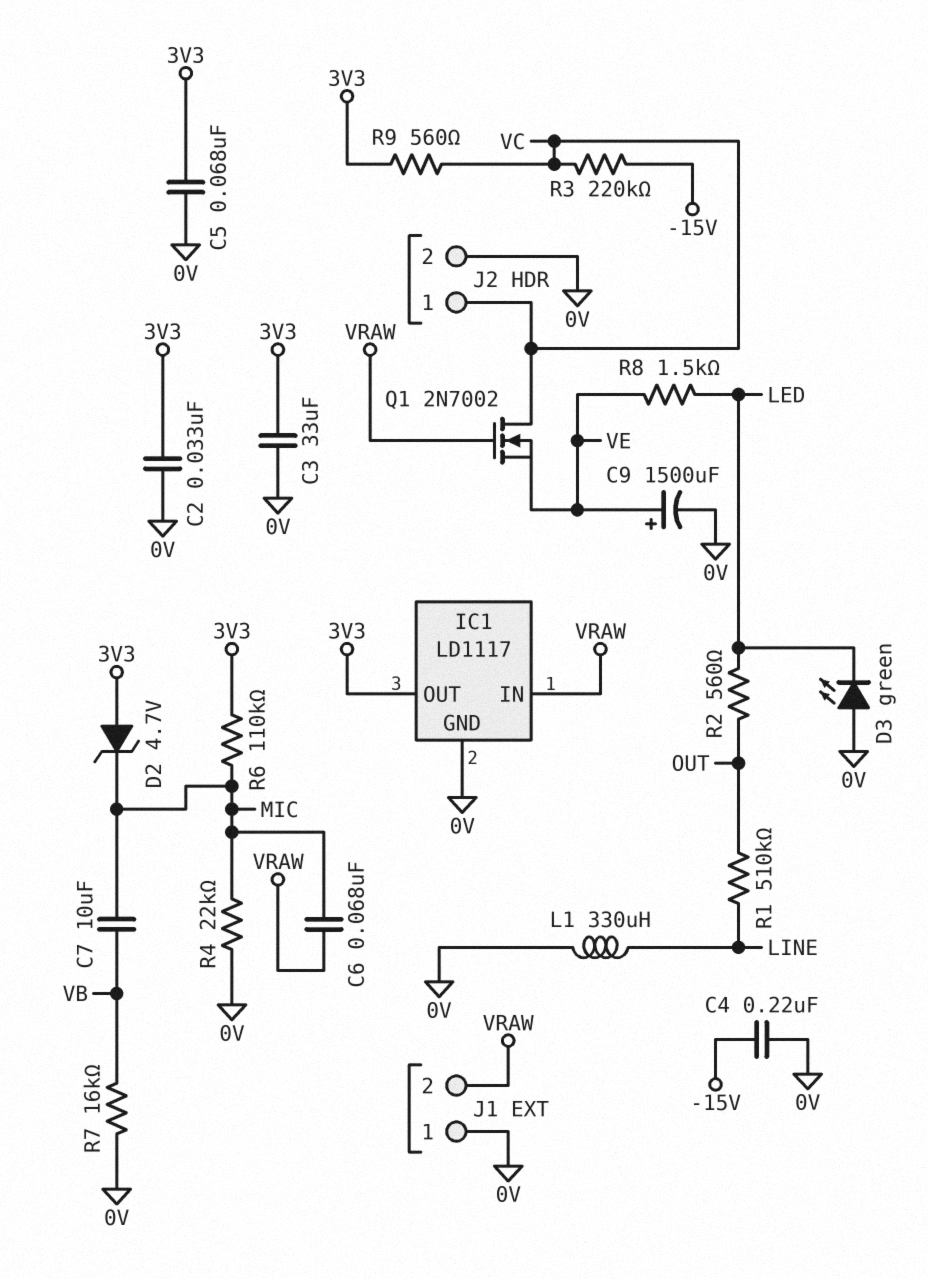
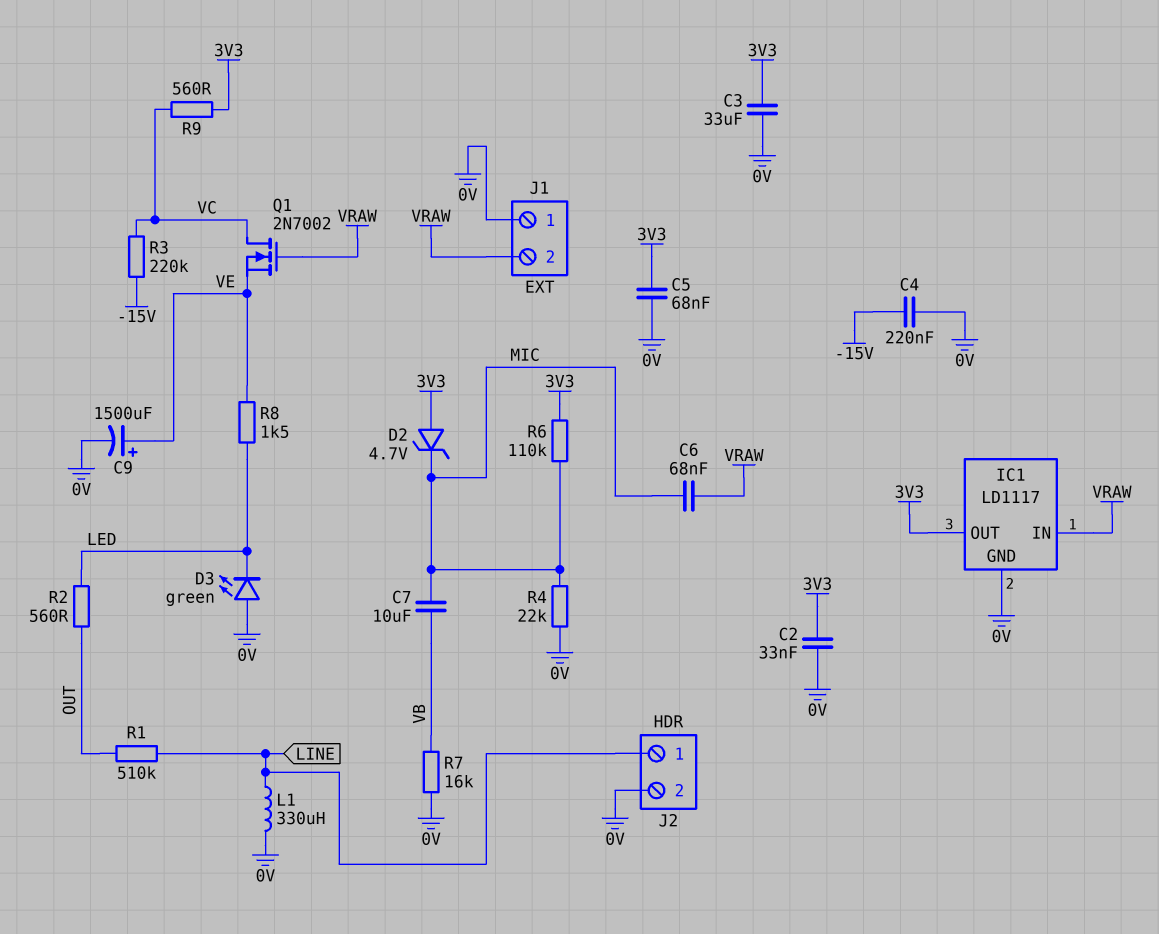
J2 pin 1: VC -> LINE

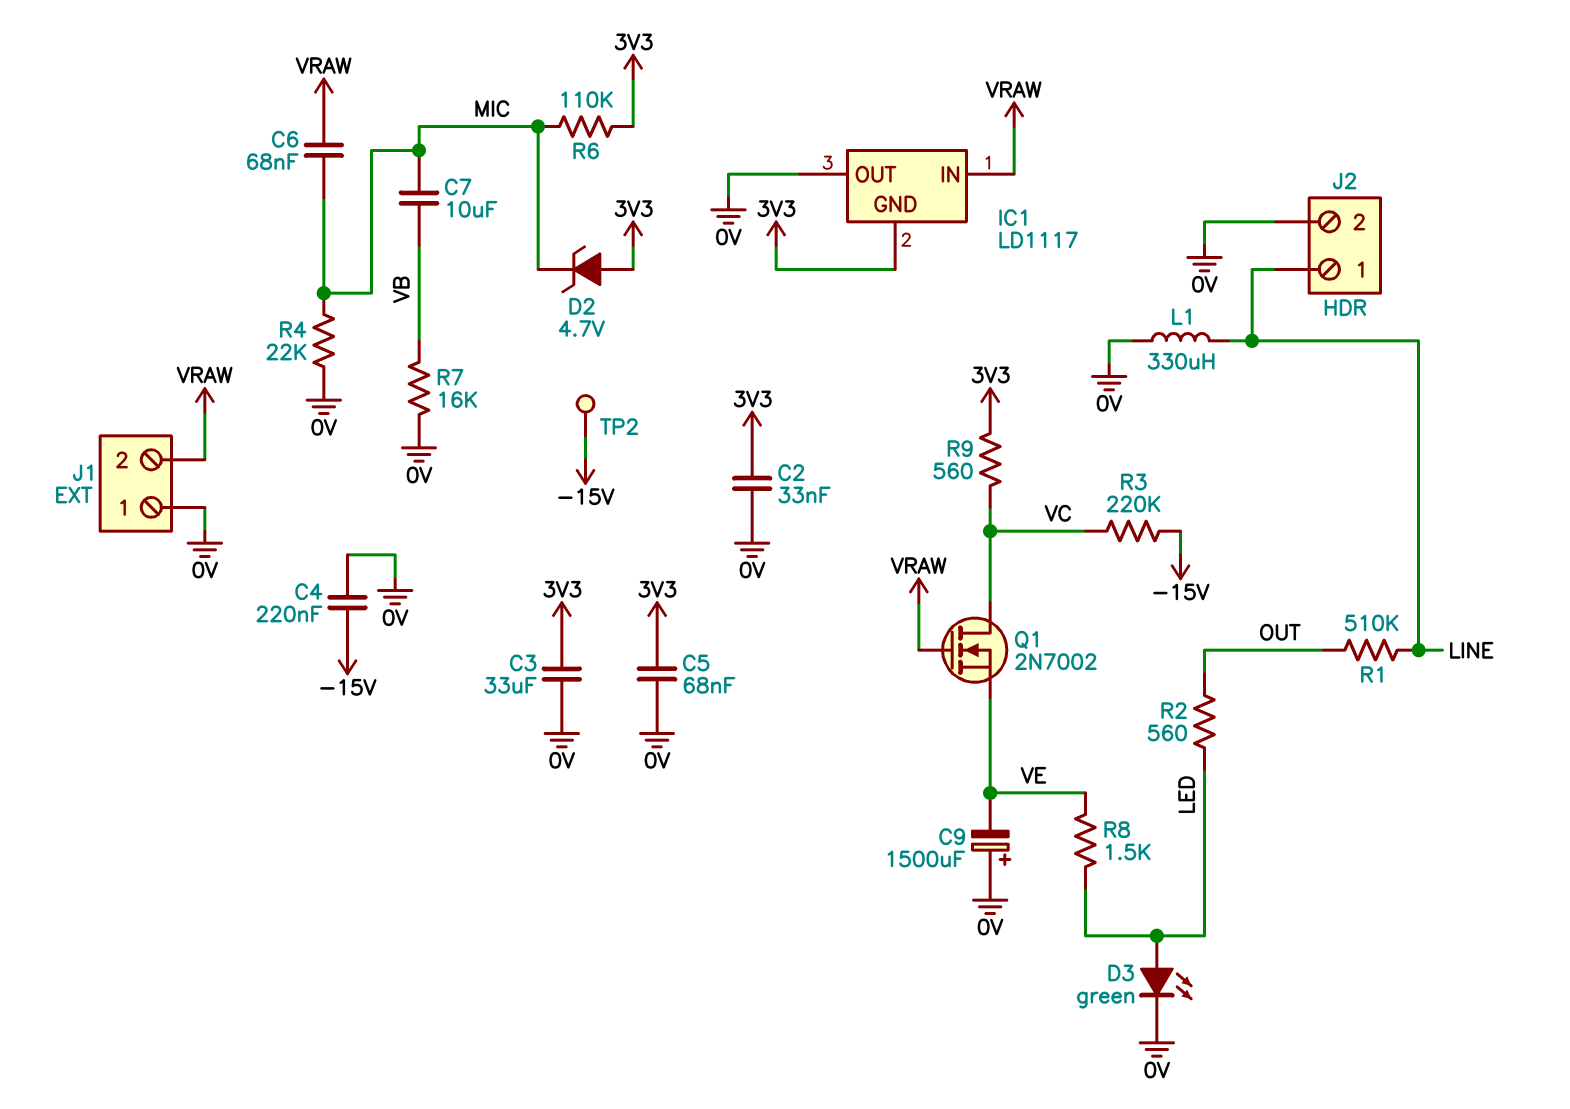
C9: 1500uF (plus VE, minus 0V) -> 1500uF (plus 0V, minus VE)
D3: LED green (A 0V, K LED) -> LED green (A LED, K 0V)
IC1 pin GND: 0V -> 3V3
IC1 pin OUT: 3V3 -> 0V
TP2: none -> test point (-15V)

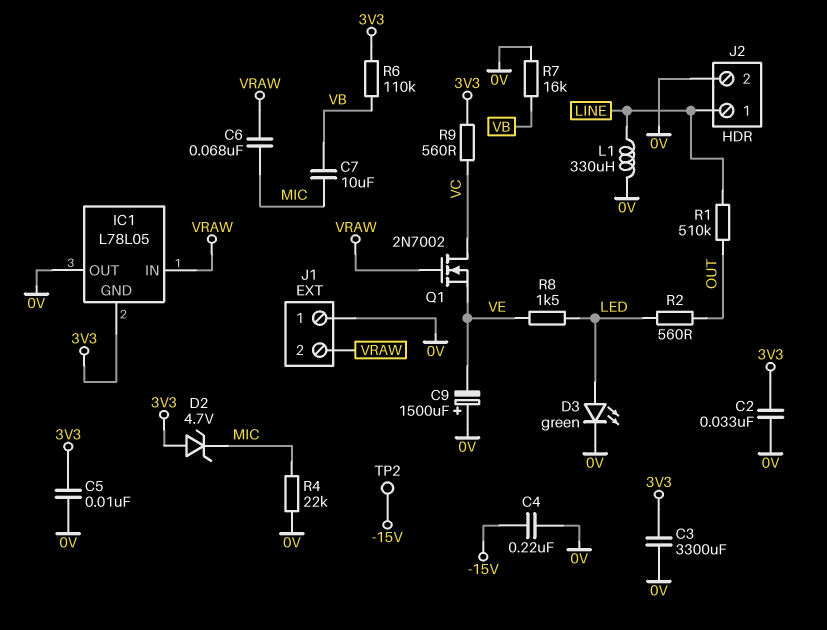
C3: 33uF (0V, 3V3) -> 3300uF (0V, 3V3)
C5: 68nF (0V, 3V3) -> 10nF (0V, 3V3)
IC1: LD1117 -> L78L05
R3: 220k (-15V, VC) -> none
R6: 110k (3V3, MIC) -> 110k (3V3, VB)

